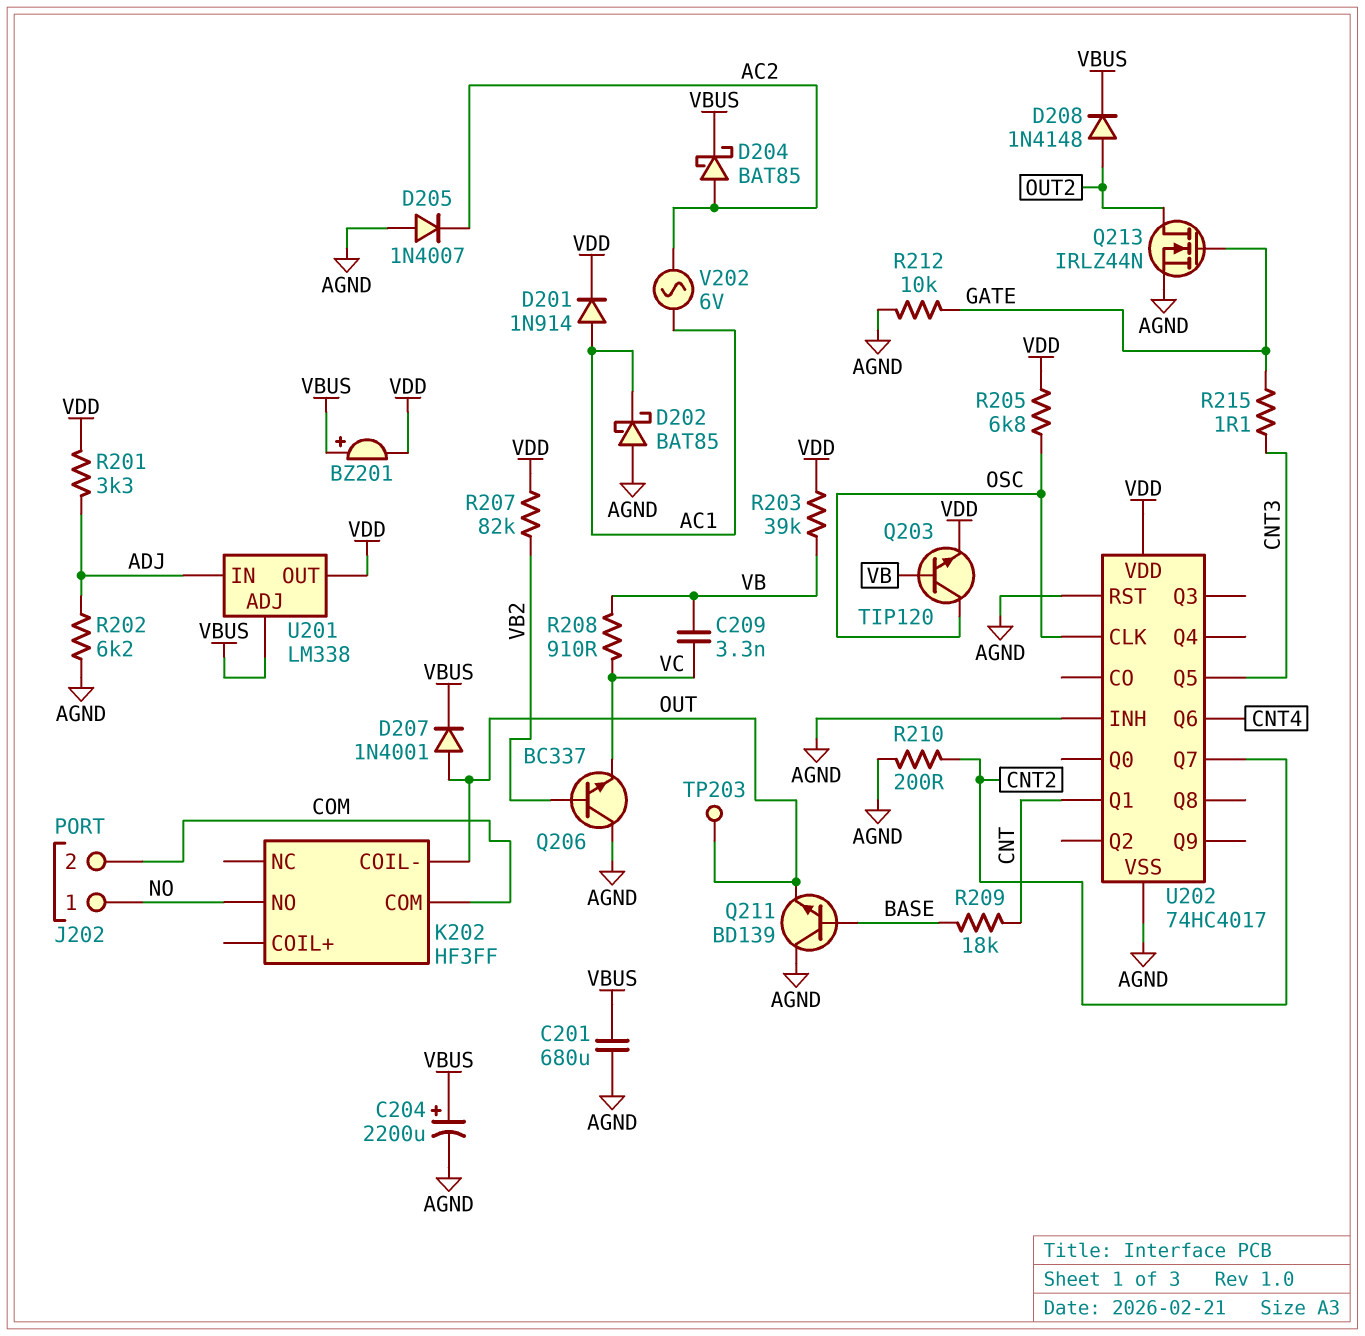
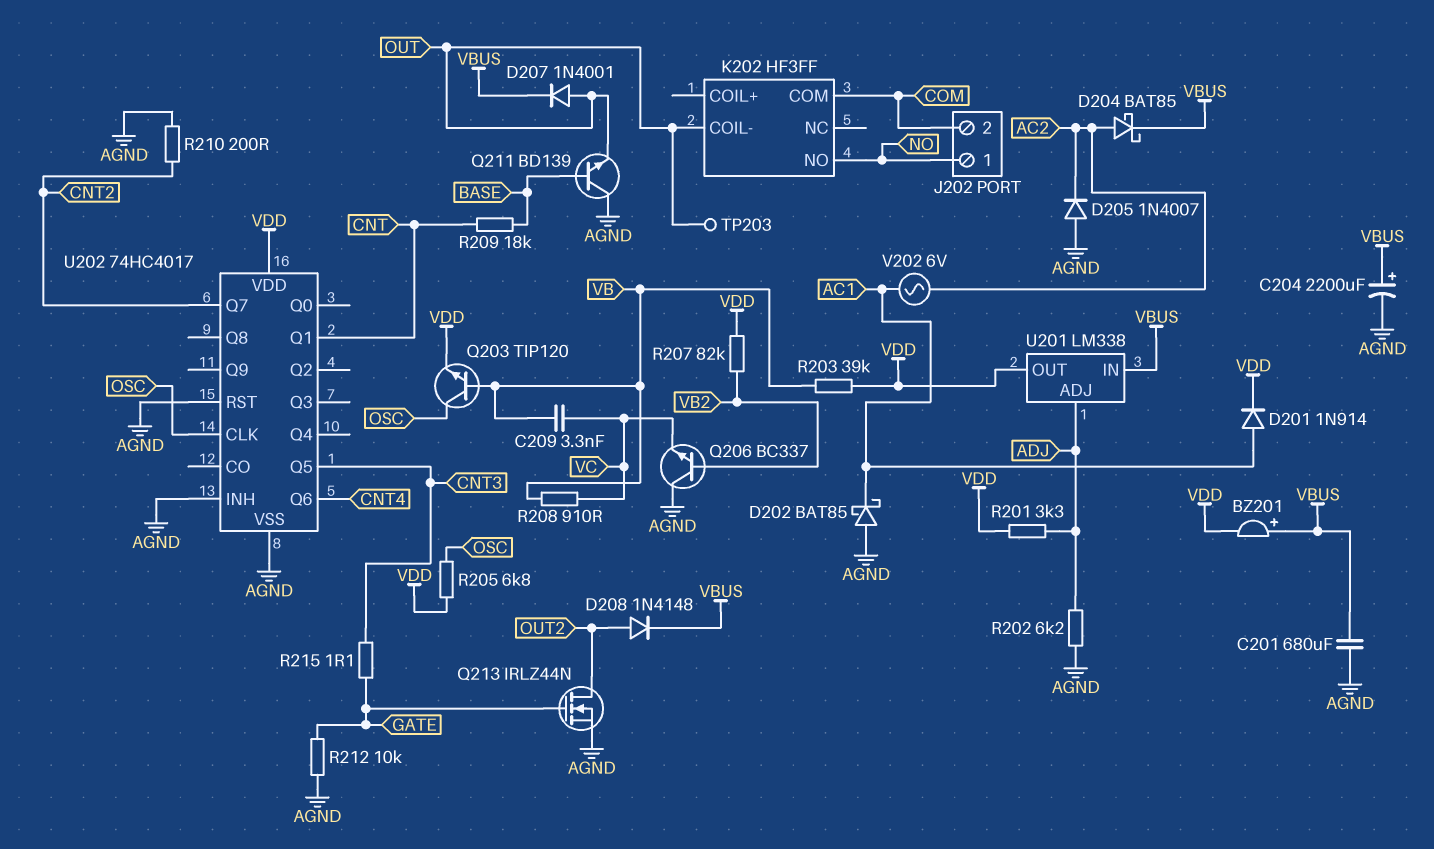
U201 pin ADJ: VBUS -> ADJ
U201 pin IN: ADJ -> VBUS

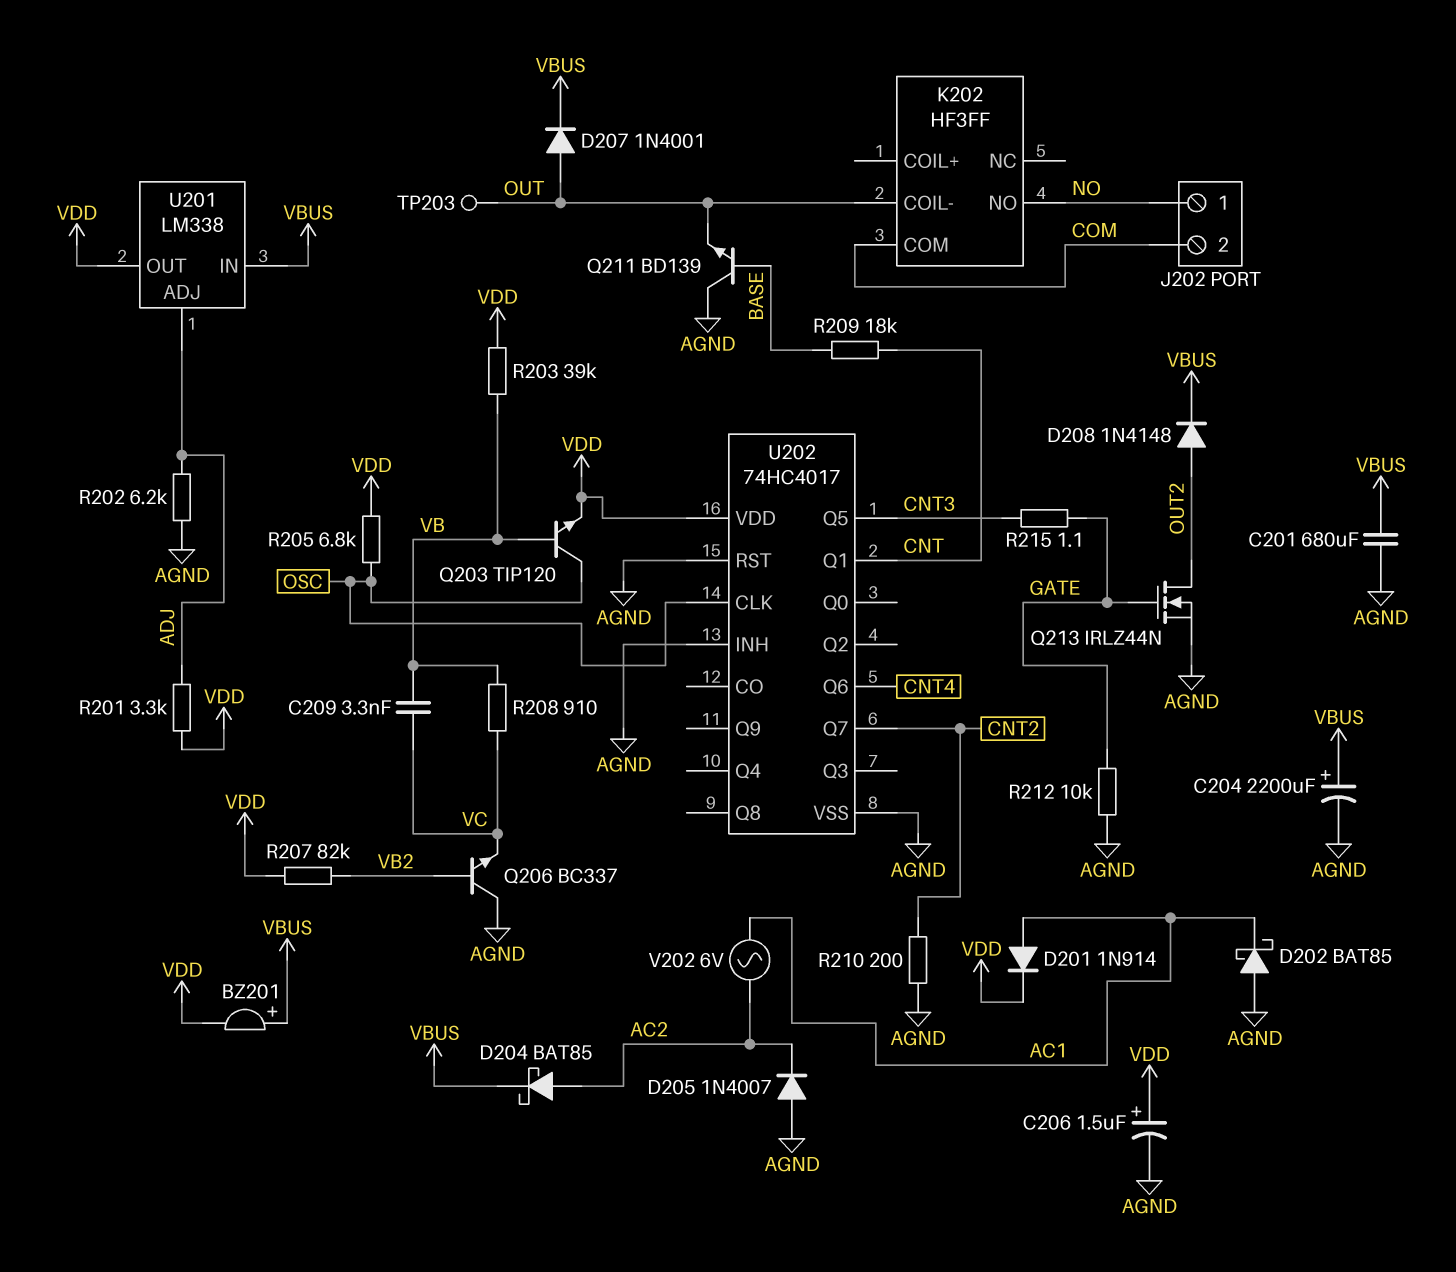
C206: none -> 1.5uF (plus VDD, minus AGND)

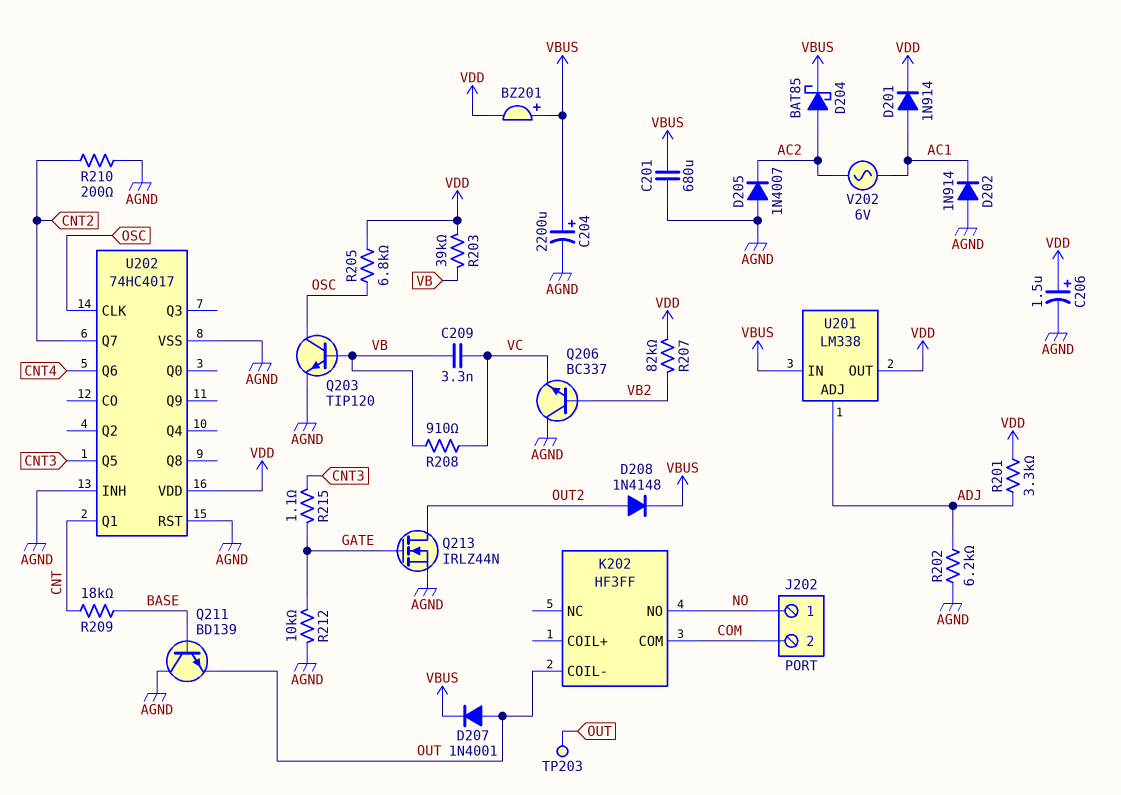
D202: schottky BAT85 (A AGND, K AC1) -> diode 1N914 (A AGND, K AC1)
Q203: NPN TIP120 (B VB, C OSC, E VDD) -> NPN TIP120 (B VB, C OSC, E AGND)

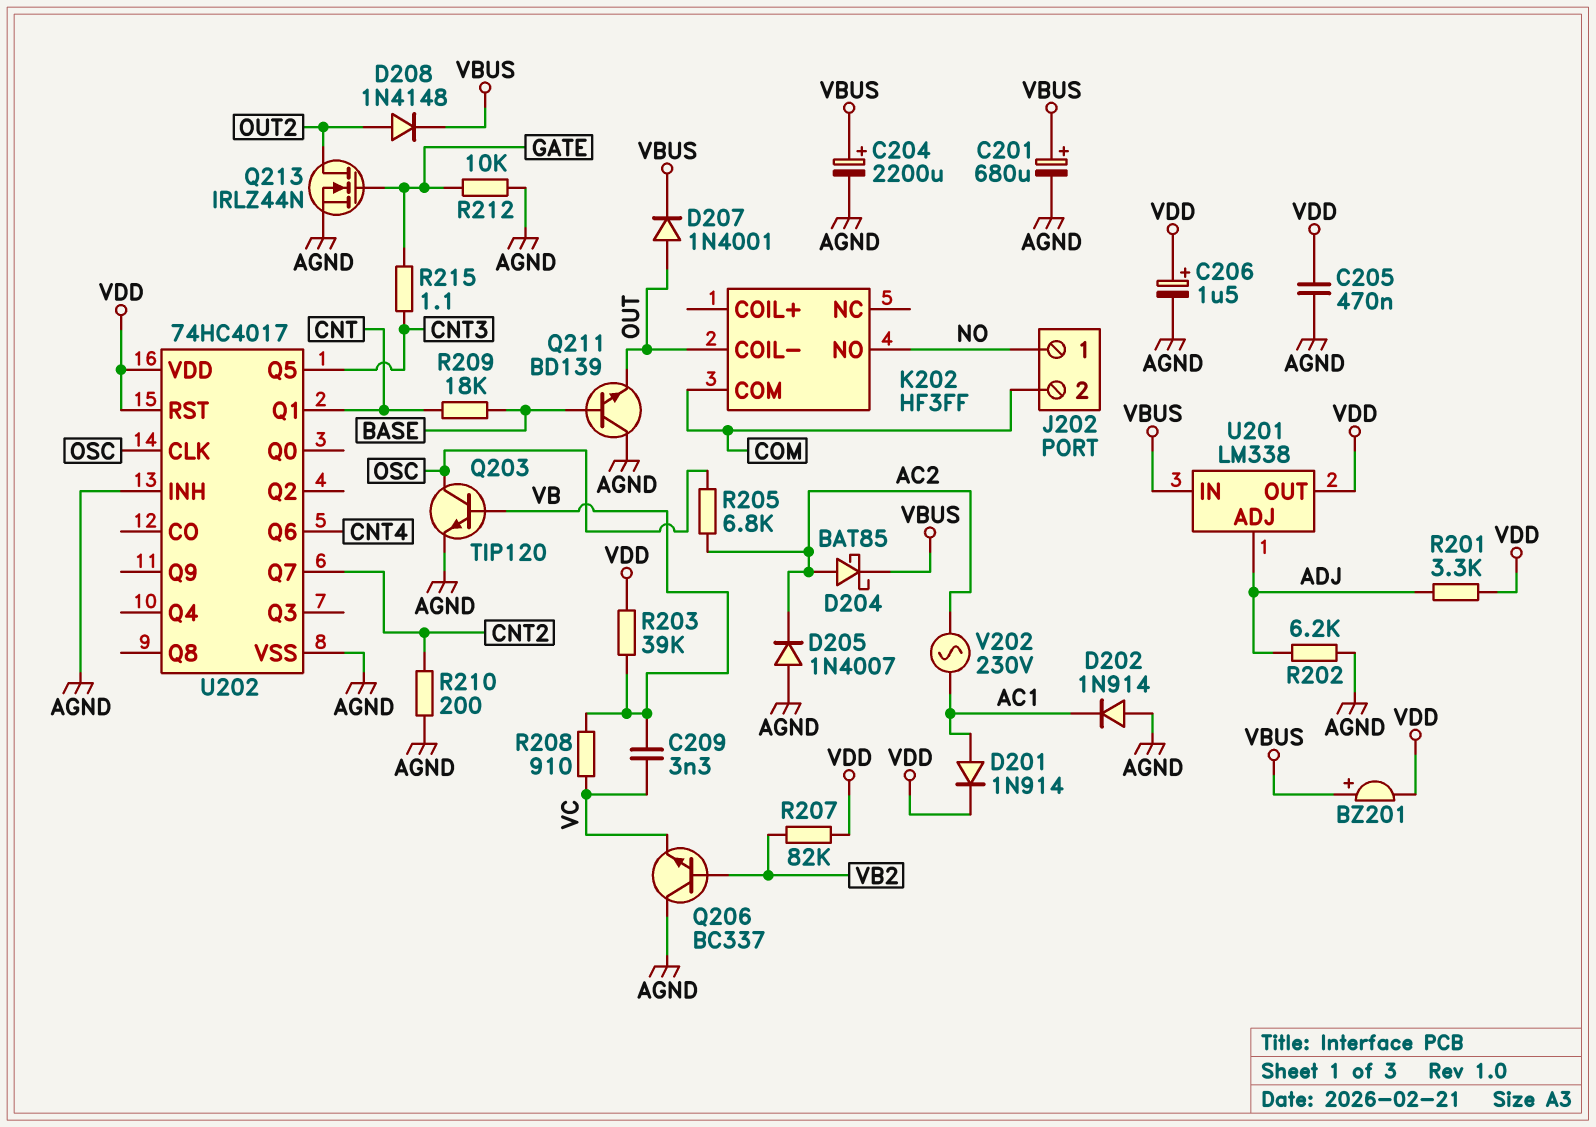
C201: 680uF (AGND, VBUS) -> 680uF (plus VBUS, minus AGND)
C205: none -> 470nF (AGND, VDD)
R205: 6.8k (OSC, VDD) -> 6.8k (AC2, OSC)
TP203: test point (OUT) -> none
U202 pin RST: AGND -> VDD
V202: AC 6V (AC1, AC2) -> AC 230V (AC1, AC2)

